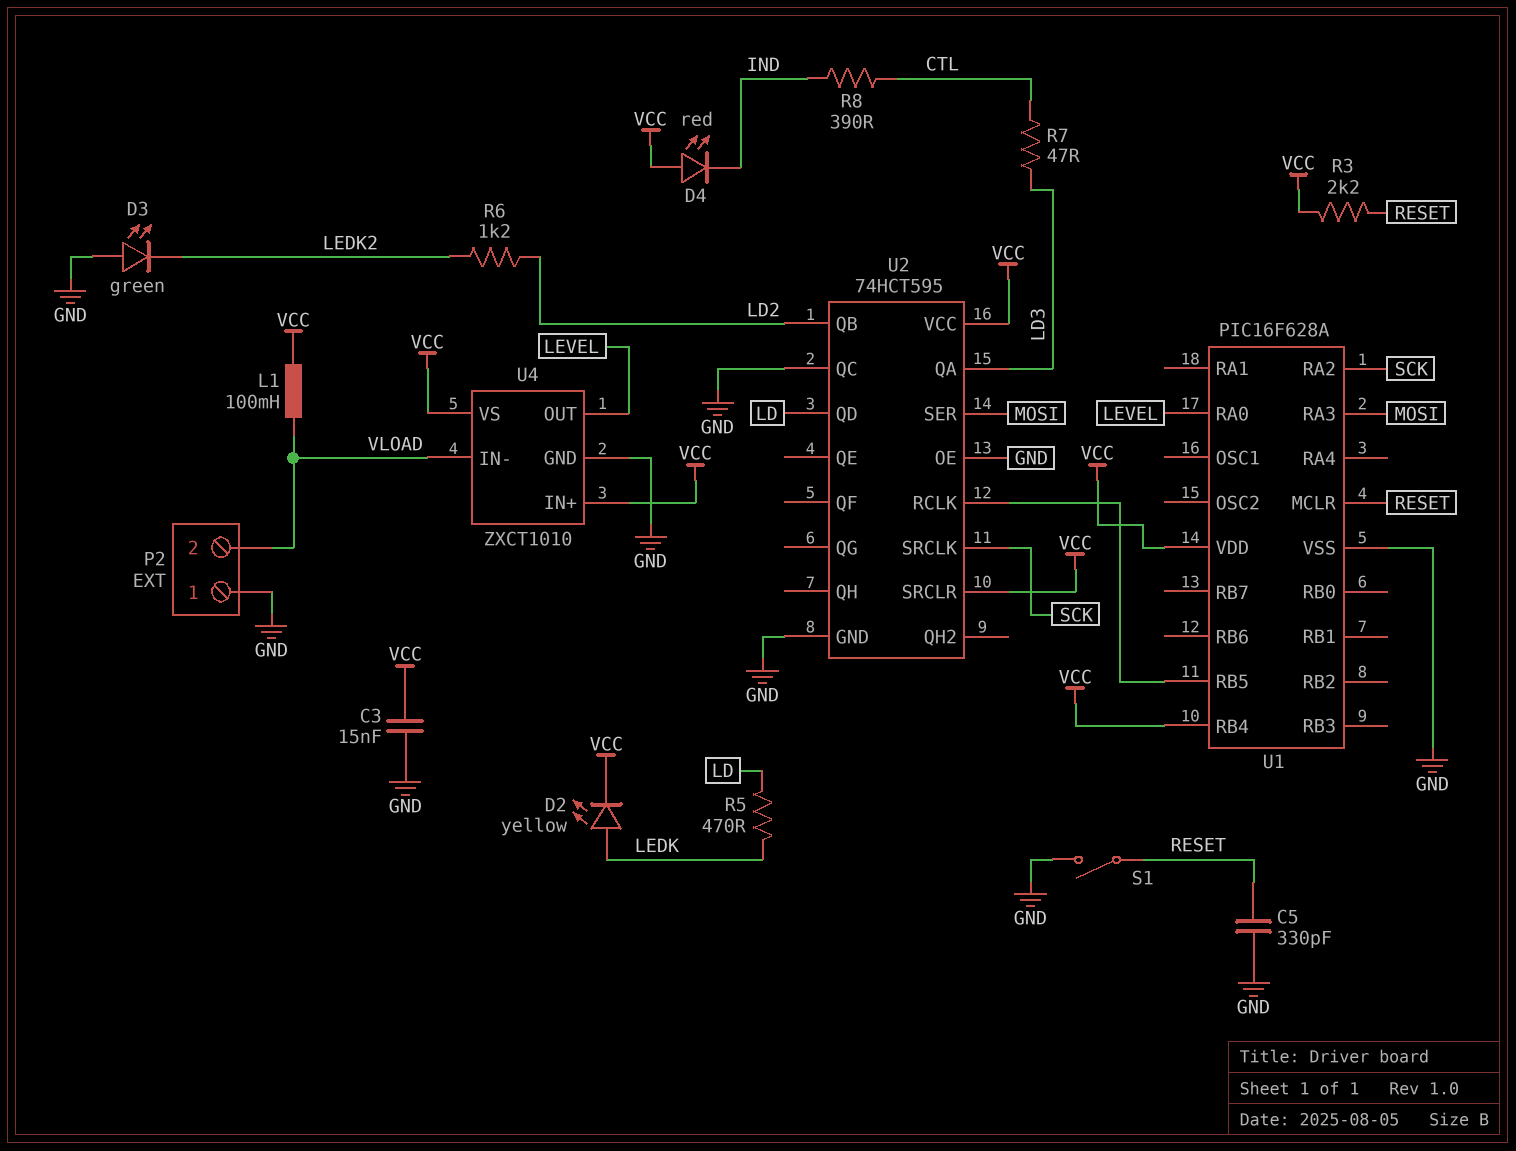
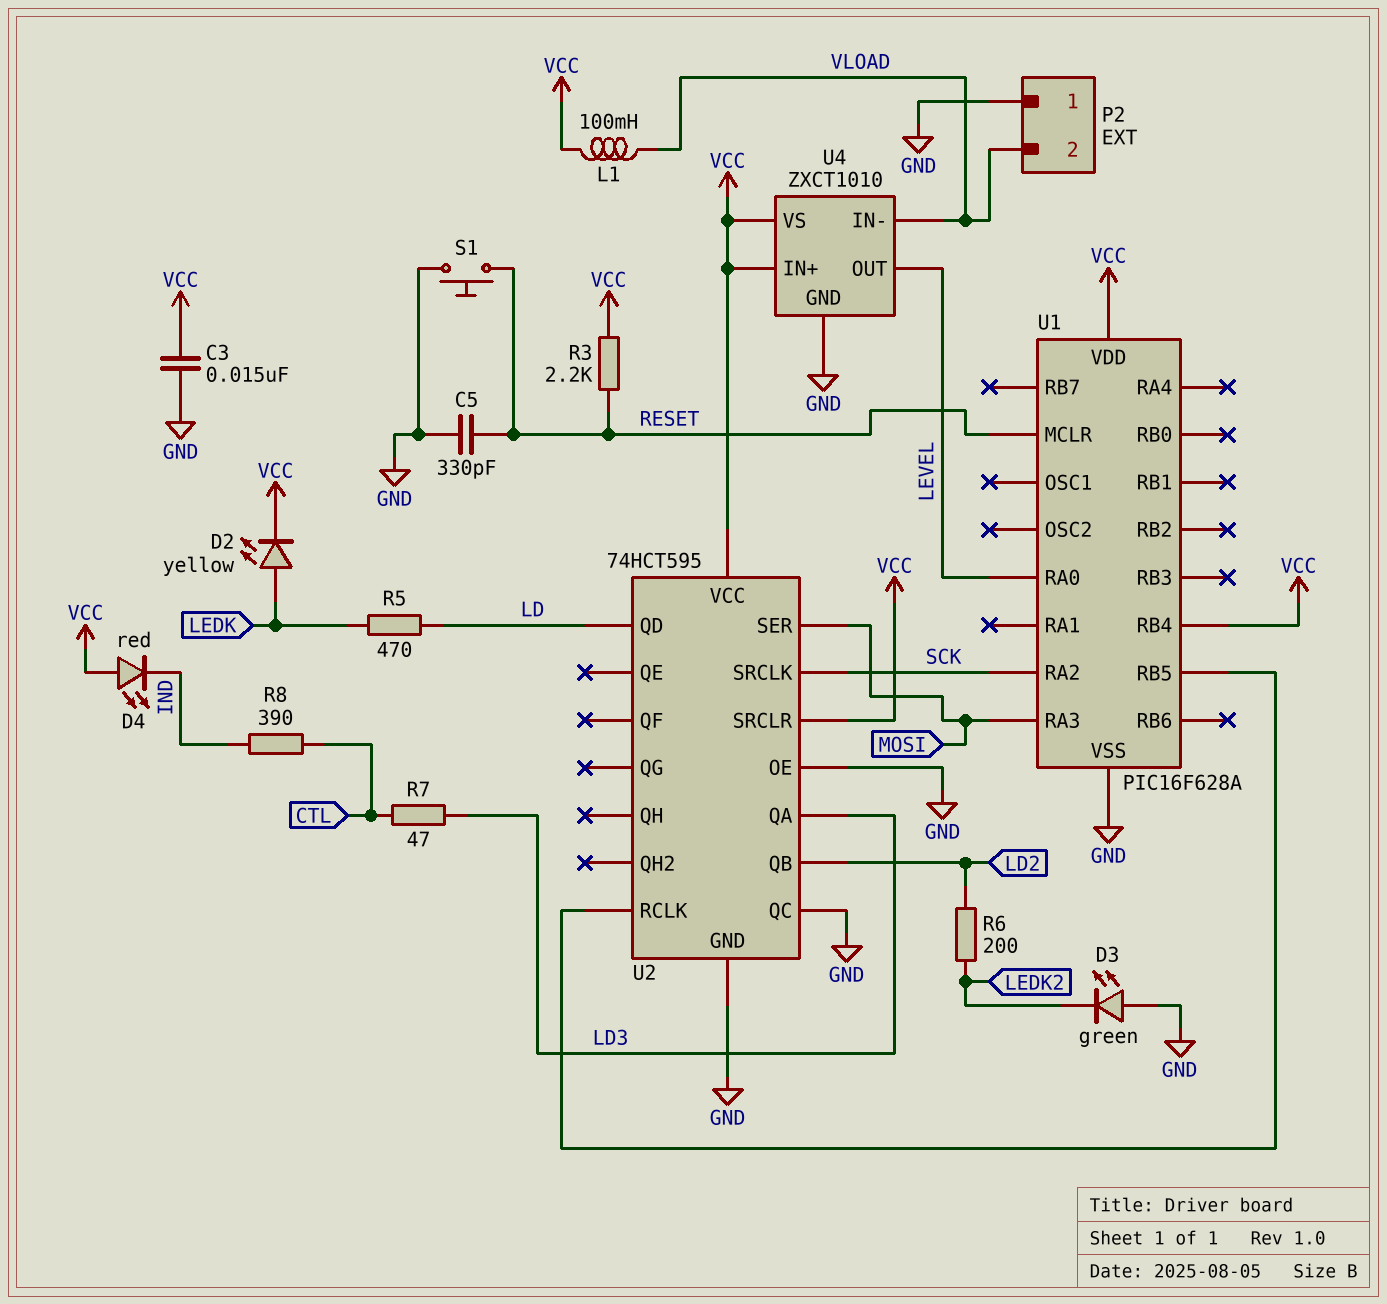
R6: 1.2k (LD2, LEDK2) -> 200 (LD2, LEDK2)
S1: switch (GND, RESET) -> button (GND, RESET)

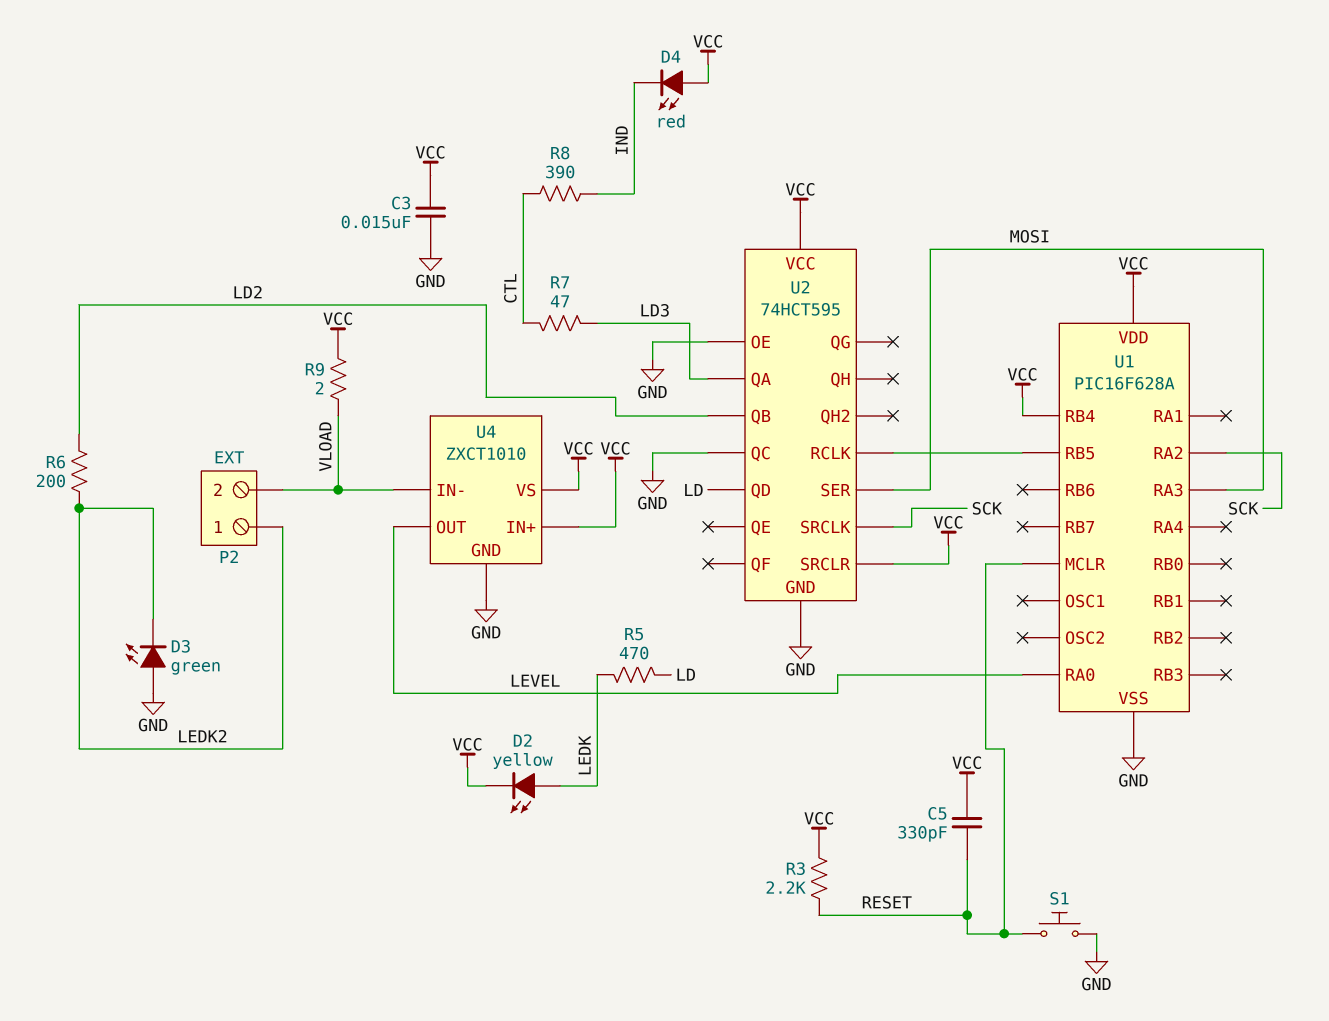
C5: 330pF (GND, RESET) -> 330pF (RESET, VCC)
L1: 100mH (VCC, VLOAD) -> none
P2 pin 1: GND -> LEDK2
R9: none -> 2 (VCC, VLOAD)

